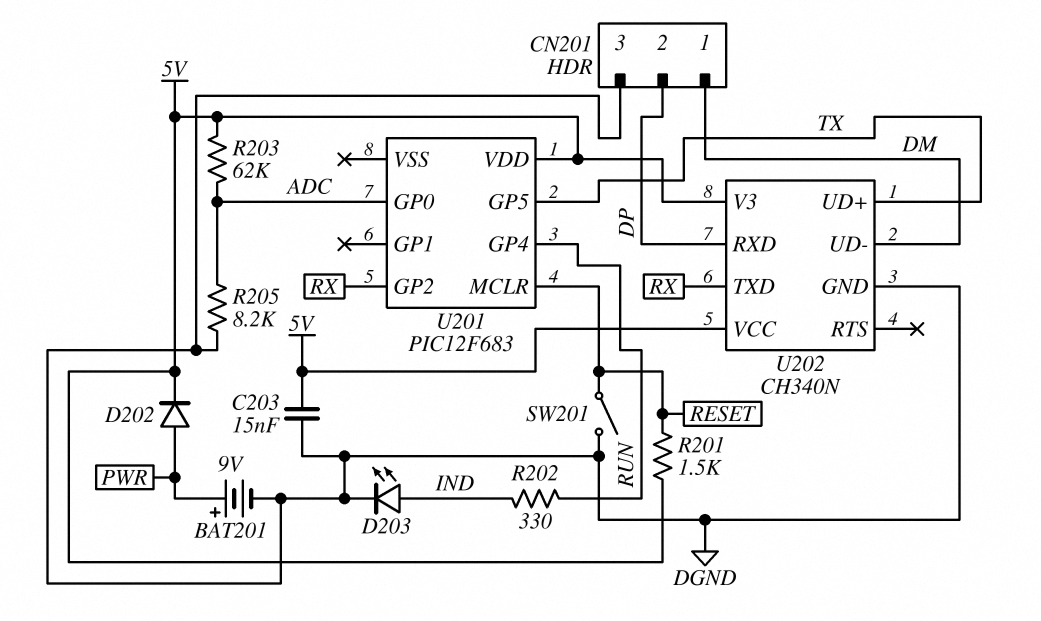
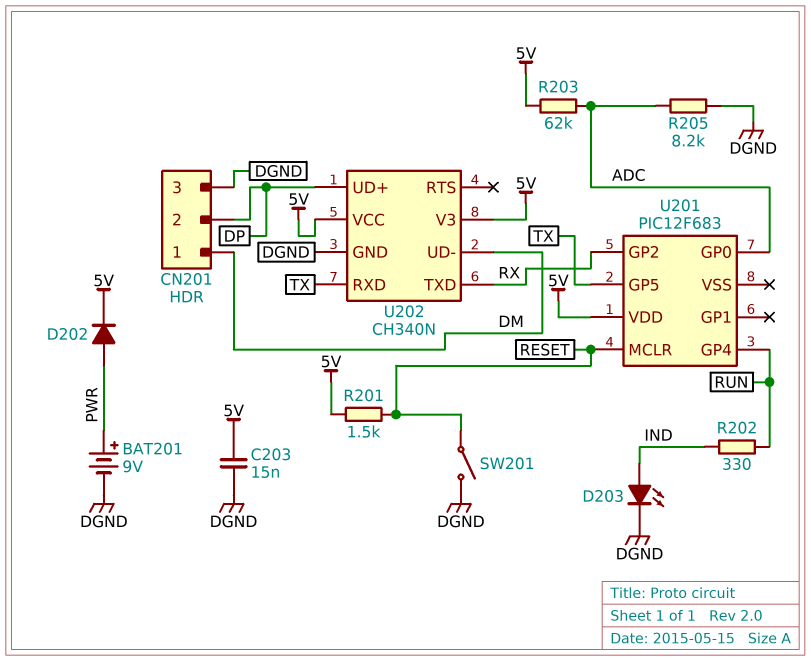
U202 pin RXD: DP -> TX
U202 pin UD+: TX -> DP

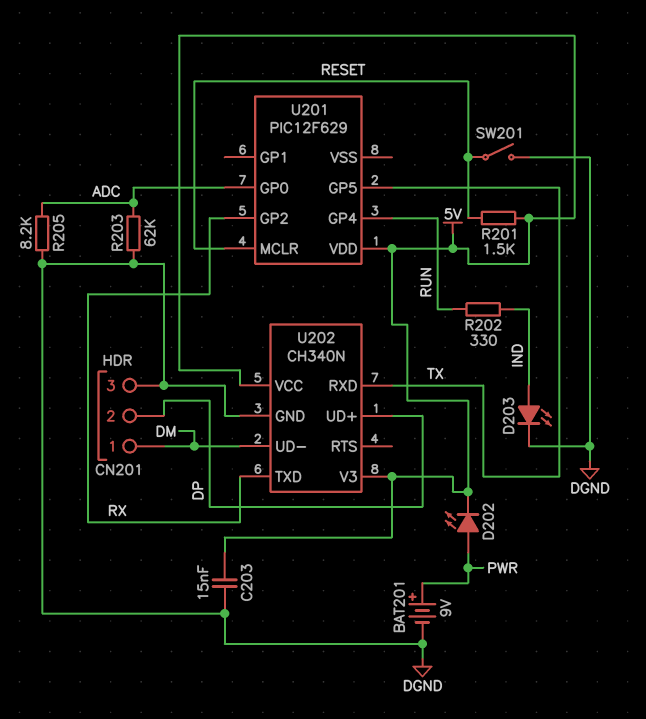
D202: diode (A PWR, K 5V) -> LED (A PWR, K 5V)
R203: 62k (5V, ADC) -> 62k (ADC, DGND)
U201: PIC12F683 -> PIC12F629

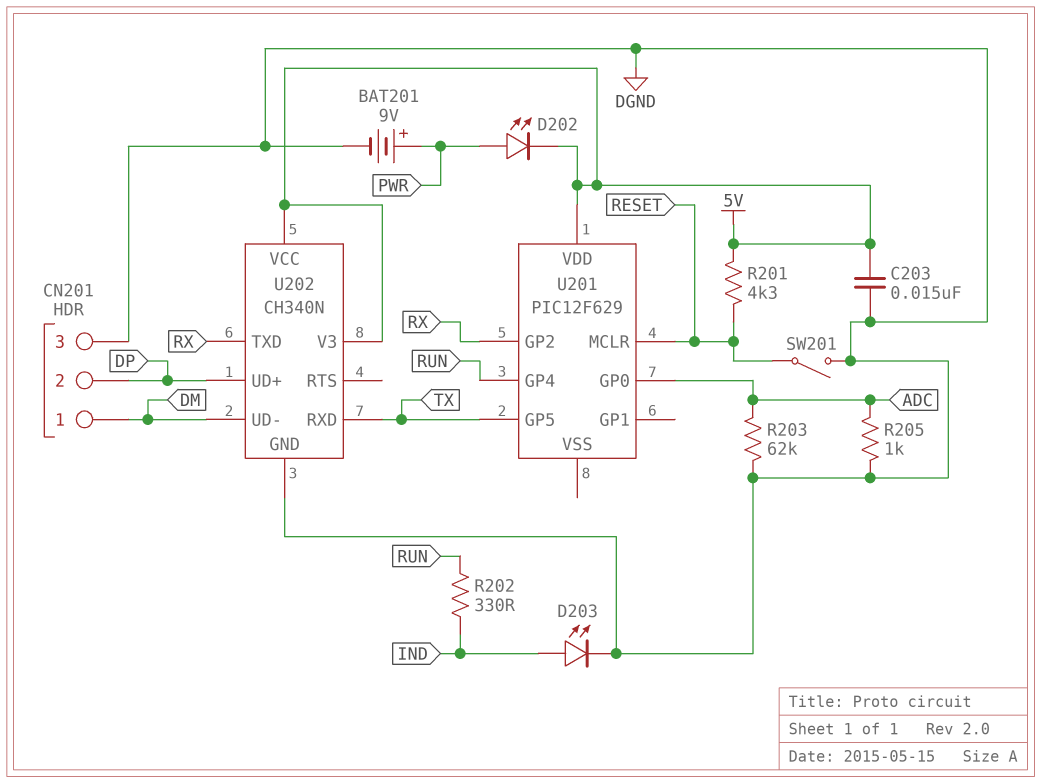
R201: 1.5k (5V, RESET) -> 4.3k (5V, RESET)
R205: 8.2k (ADC, DGND) -> 1k (ADC, DGND)

